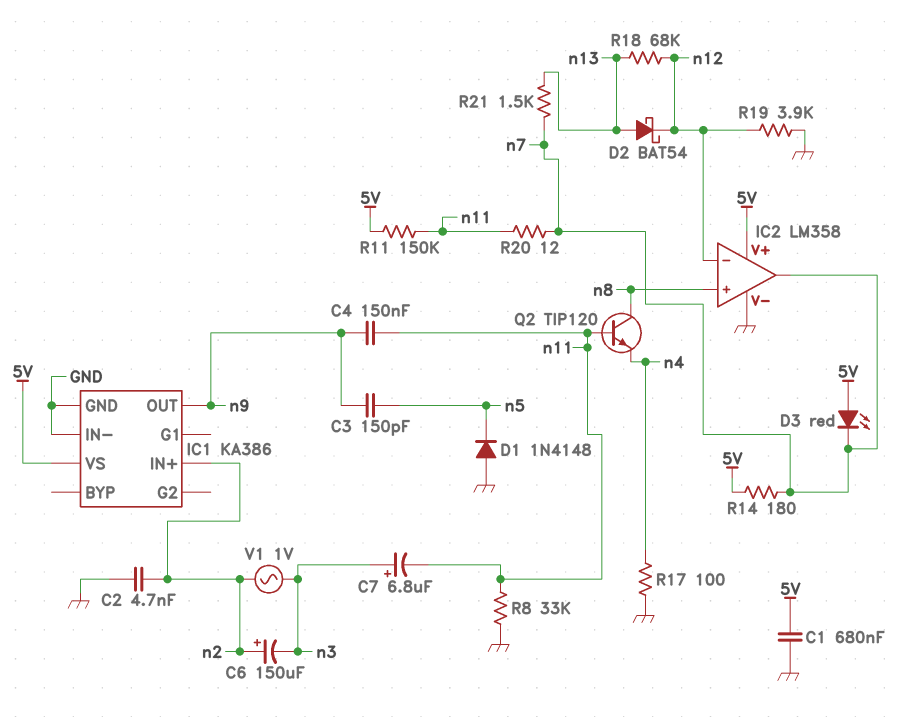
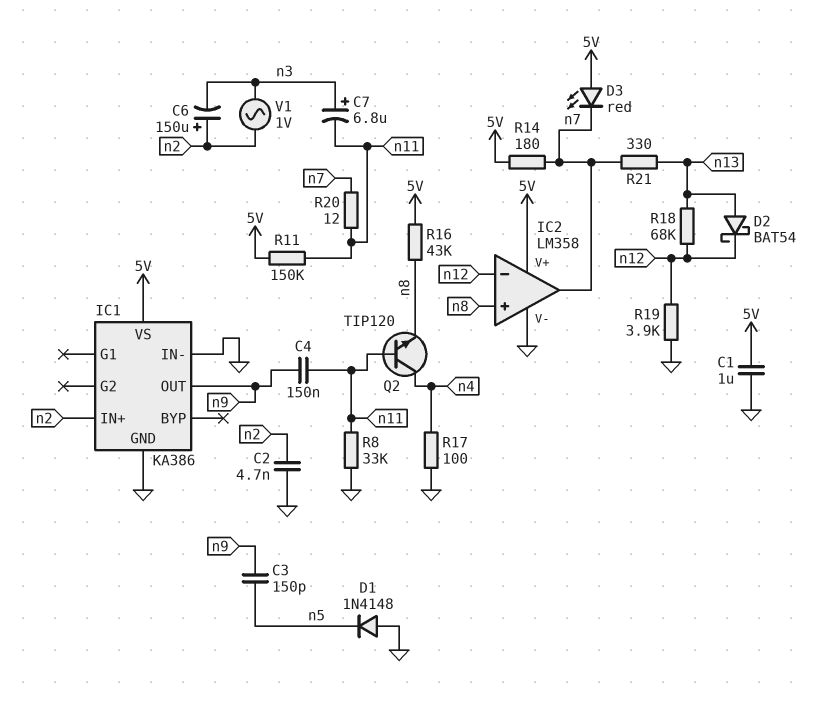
C1: 680nF (5V, GND) -> 1uF (5V, GND)
Q2: NPN TIP120 (B n11, C n8, E n4) -> NPN TIP120 (B n11, C n4, E n8)
R16: none -> 43k (5V, n8)
R21: 1.5k (n7, n13) -> 330 (n7, n13)

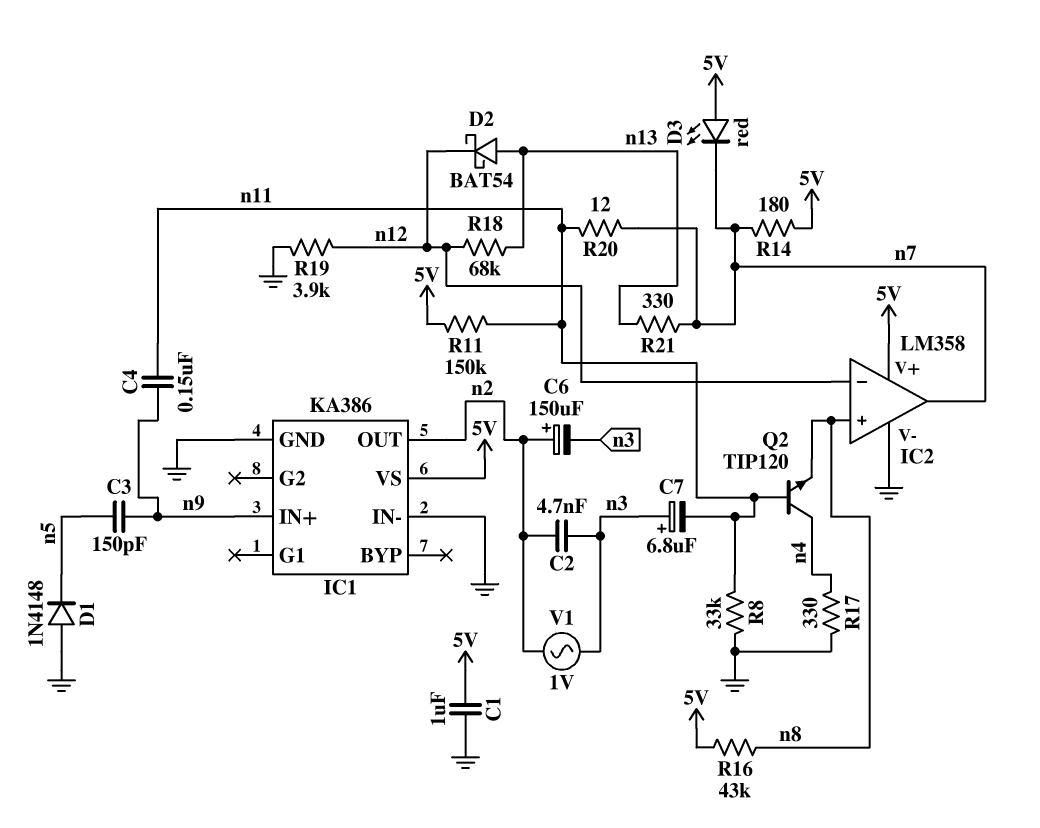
C2: 4.7nF (GND, n2) -> 4.7nF (n2, n3)
IC1 pin IN+: n2 -> n9
IC1 pin OUT: n9 -> n2
R17: 100 (GND, n4) -> 330 (GND, n4)

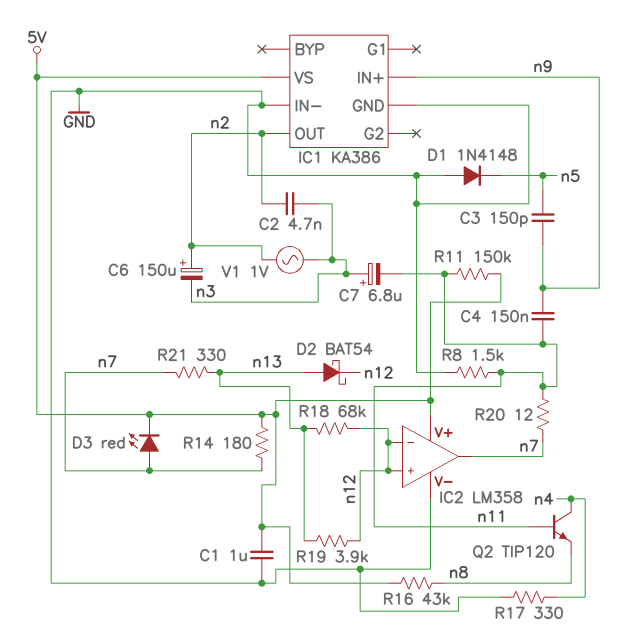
D3: LED red (A 5V, K n7) -> LED red (A n7, K 5V)
IC2 pin in+: n8 -> n12
R8: 33k (GND, n11) -> 1.5k (GND, n11)
R19: 3.9k (GND, n12) -> 3.9k (n12, n13)

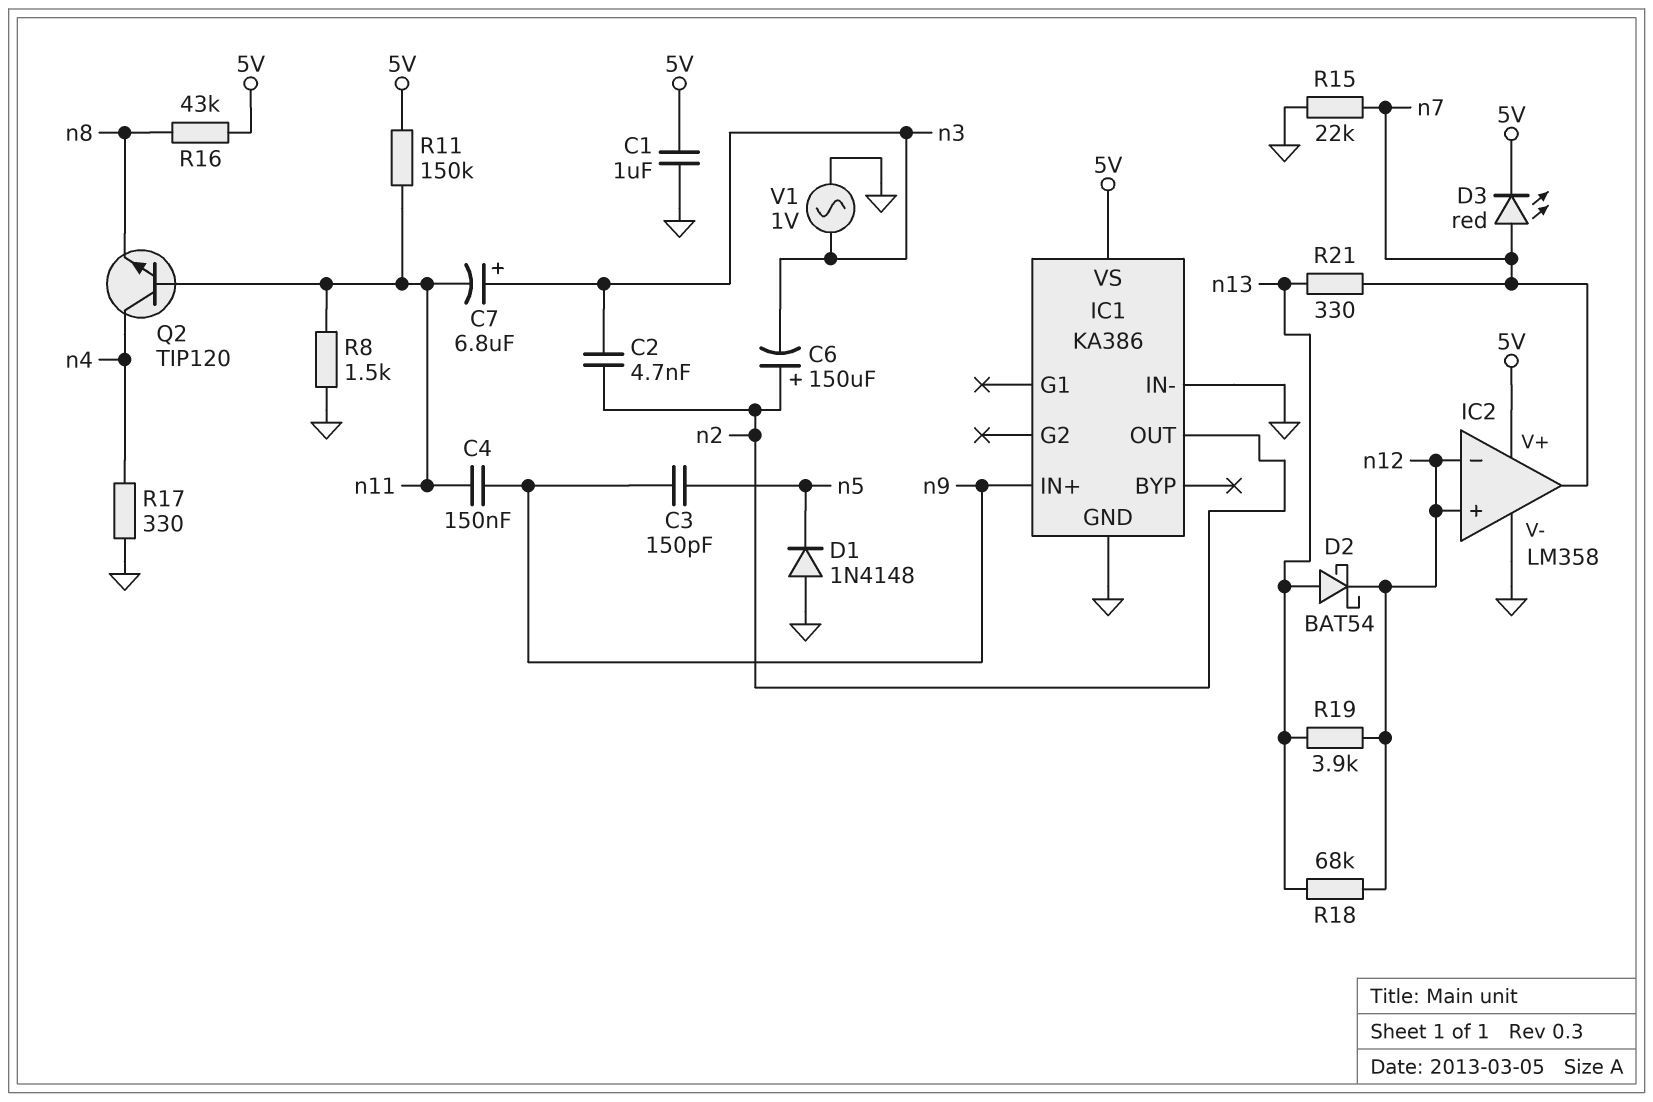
R14: 180 (5V, n7) -> none
R15: none -> 22k (GND, n7)
R20: 12 (n7, n11) -> none
V1: AC 1V (n2, n3) -> AC 1V (GND, n3)

